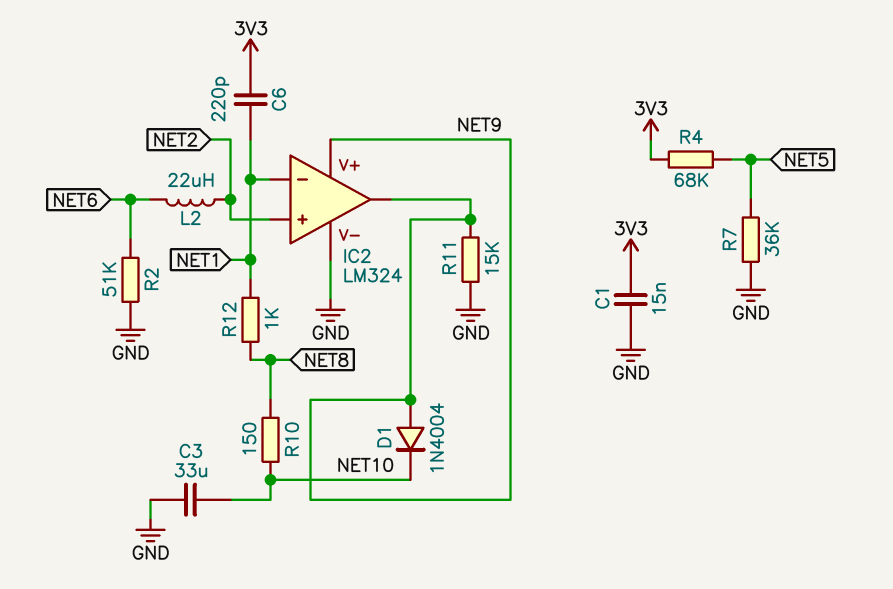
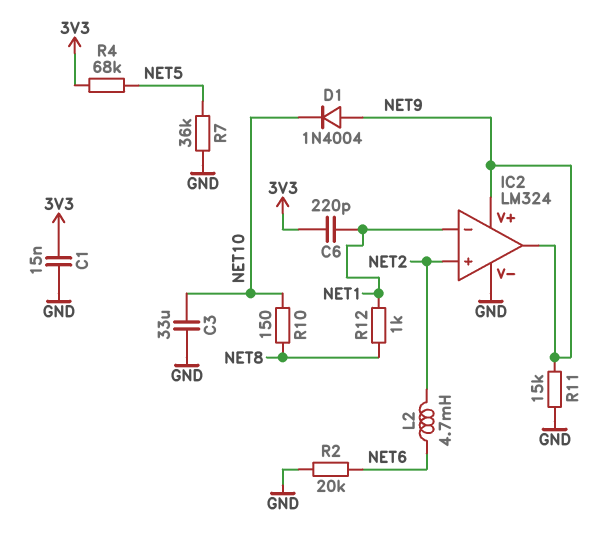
L2: 22uH (NET2, NET6) -> 4.7mH (NET2, NET6)
R2: 51k (GND, NET6) -> 20k (GND, NET6)

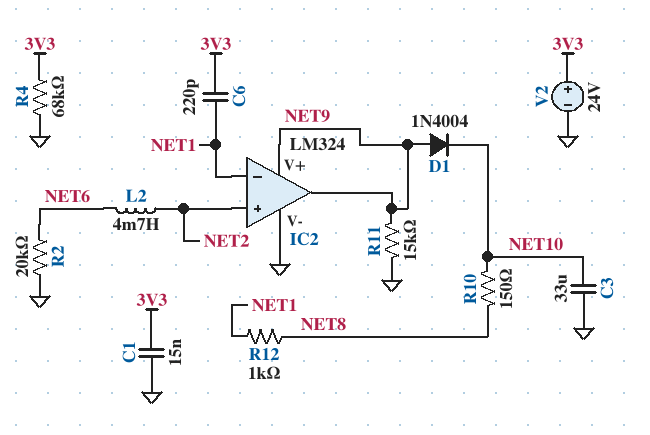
R4: 68k (3V3, NET5) -> 68k (3V3, GND)
R7: 36k (GND, NET5) -> none
V2: none -> 24V (plus 3V3, minus GND)

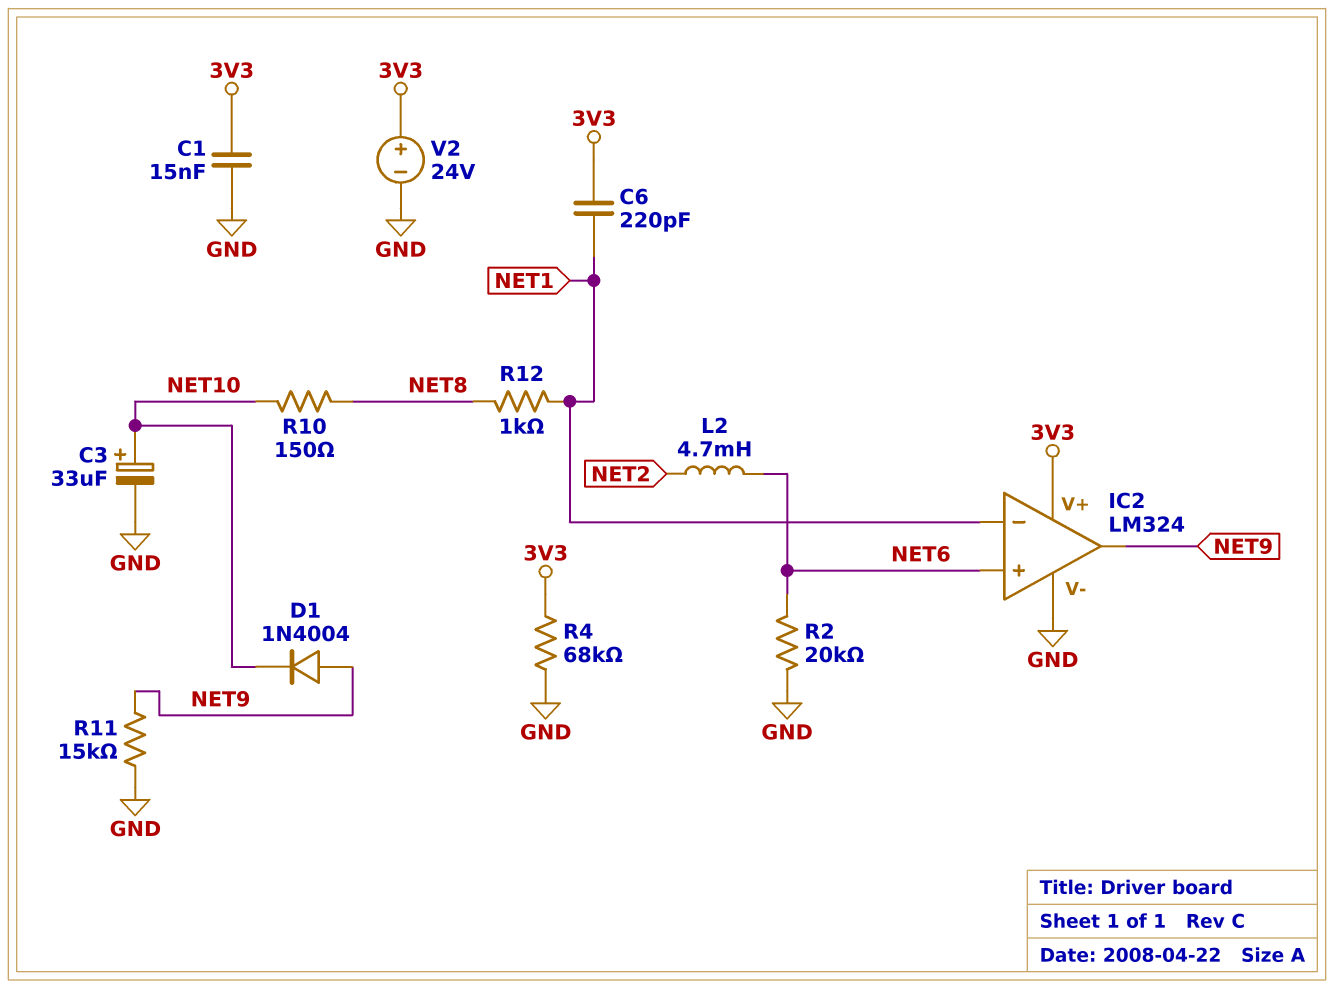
C3: 33uF (GND, NET10) -> 33uF (plus NET10, minus GND)
IC2 pin V+: NET9 -> 3V3
IC2 pin in+: NET2 -> NET6

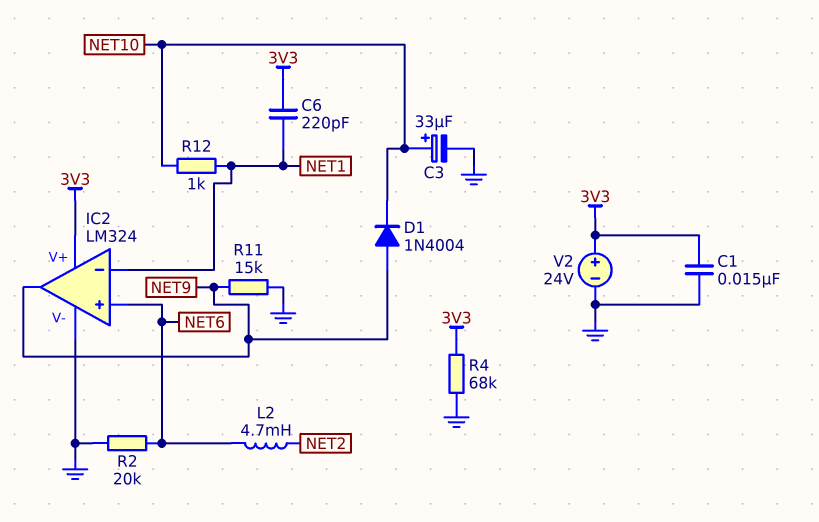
R10: 150 (NET8, NET10) -> none
R12: 1k (NET1, NET8) -> 1k (NET1, NET10)

